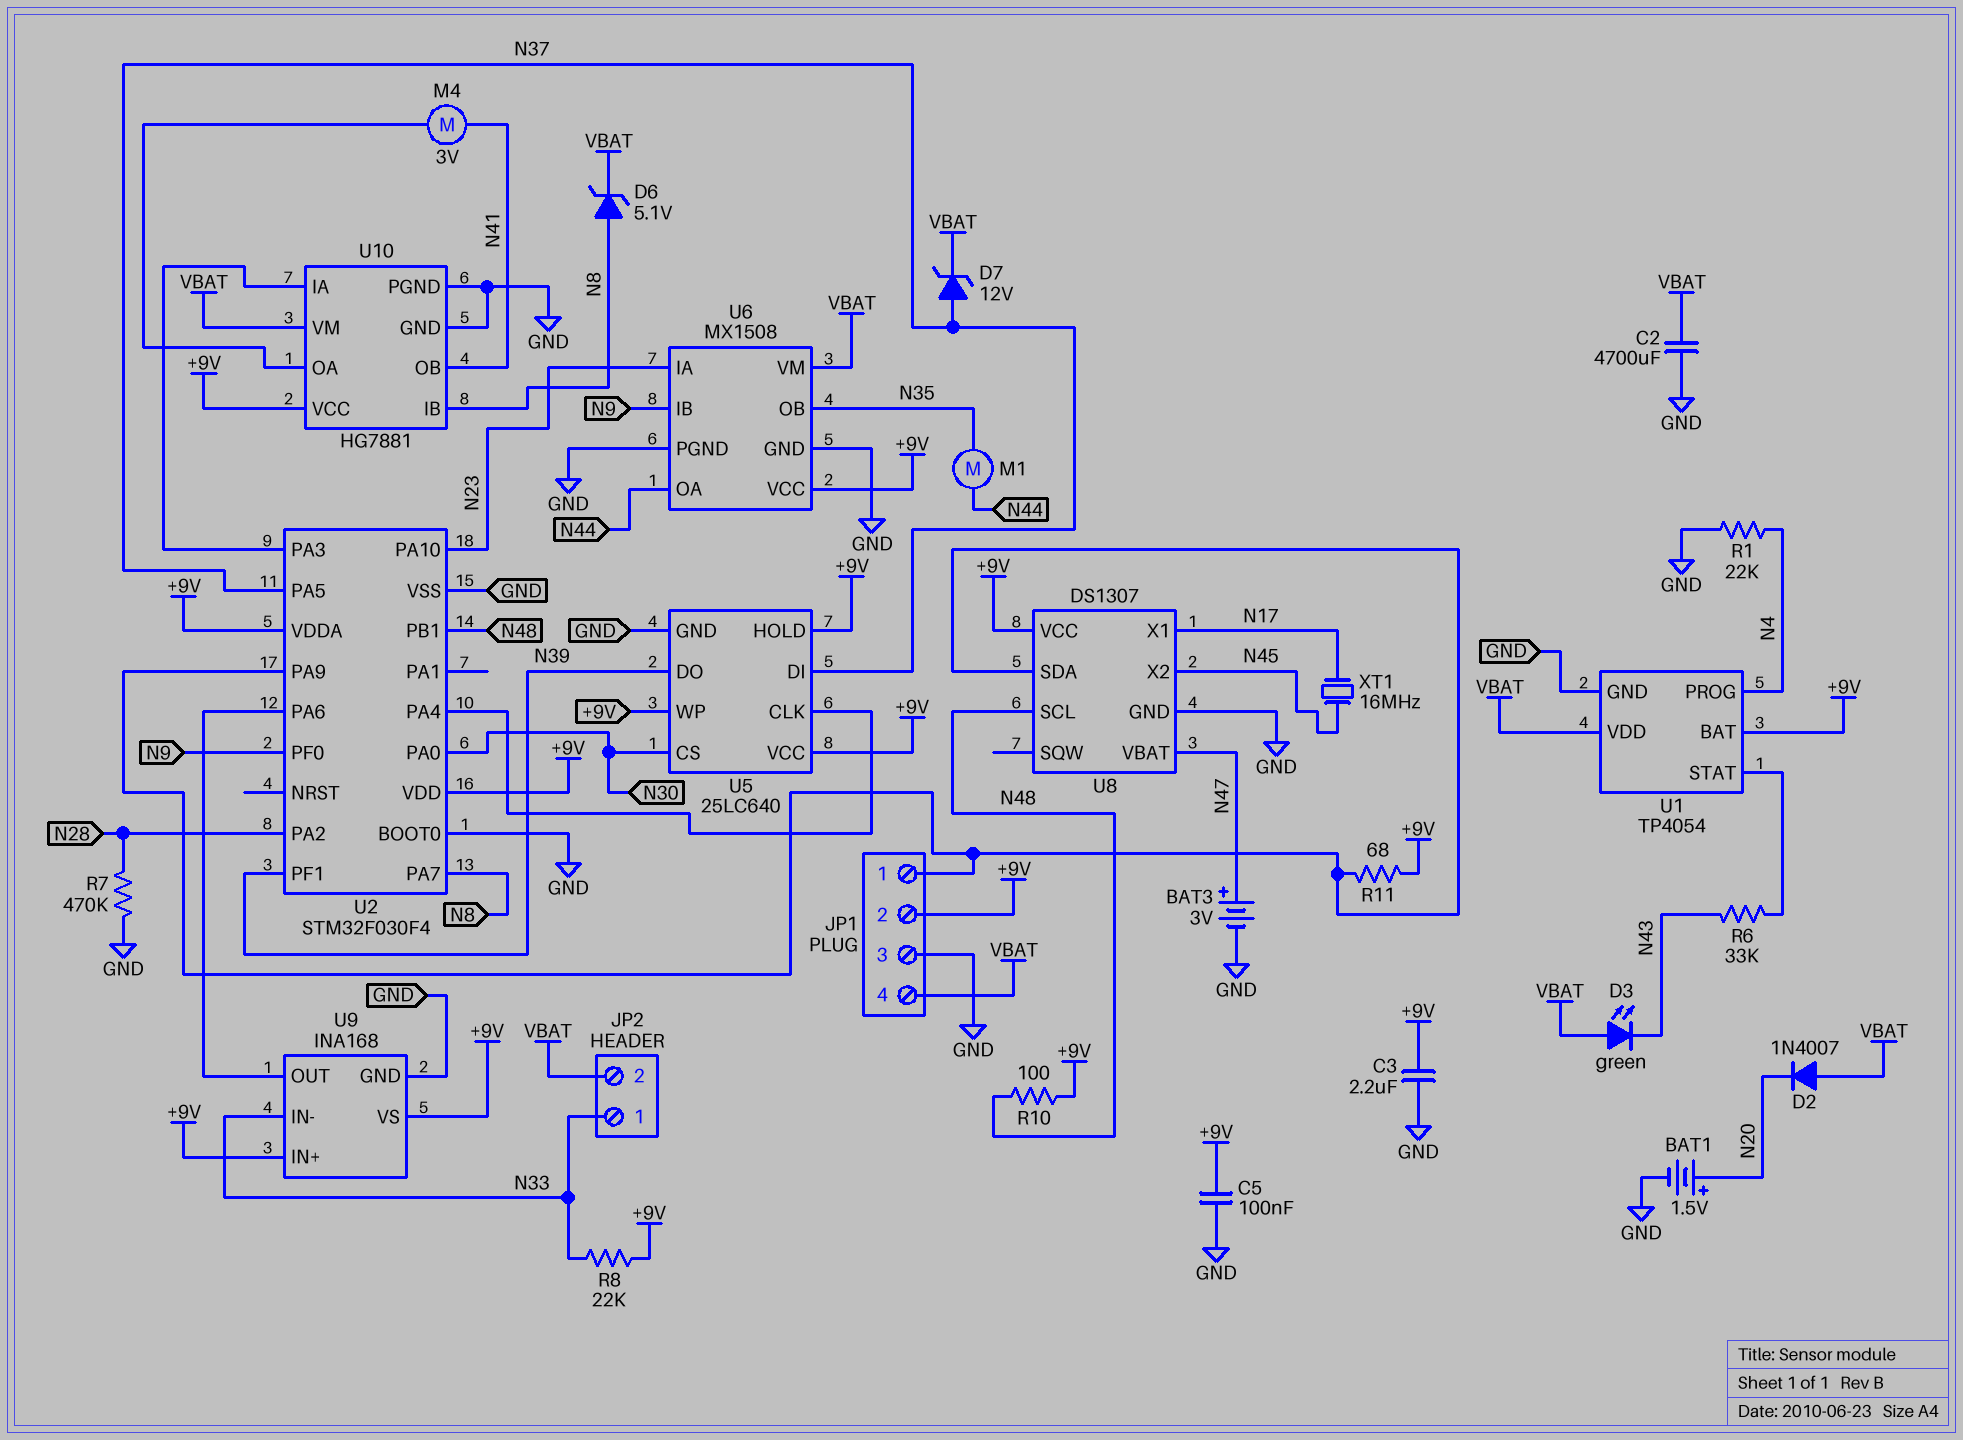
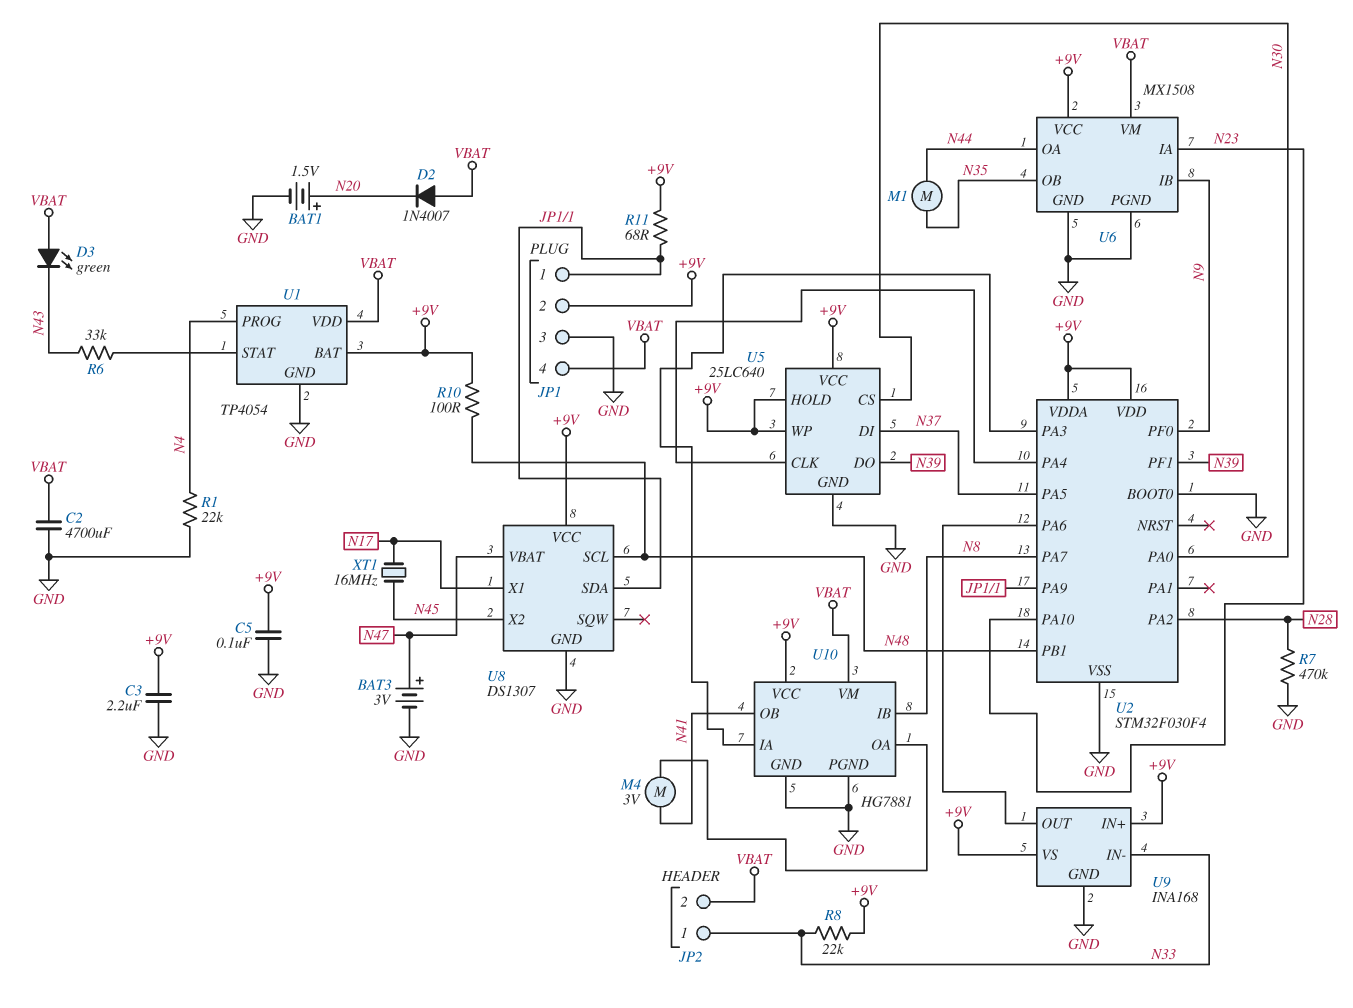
D6: zener 5.1V (A N8, K VBAT) -> none
D7: zener 12V (A N37, K VBAT) -> none

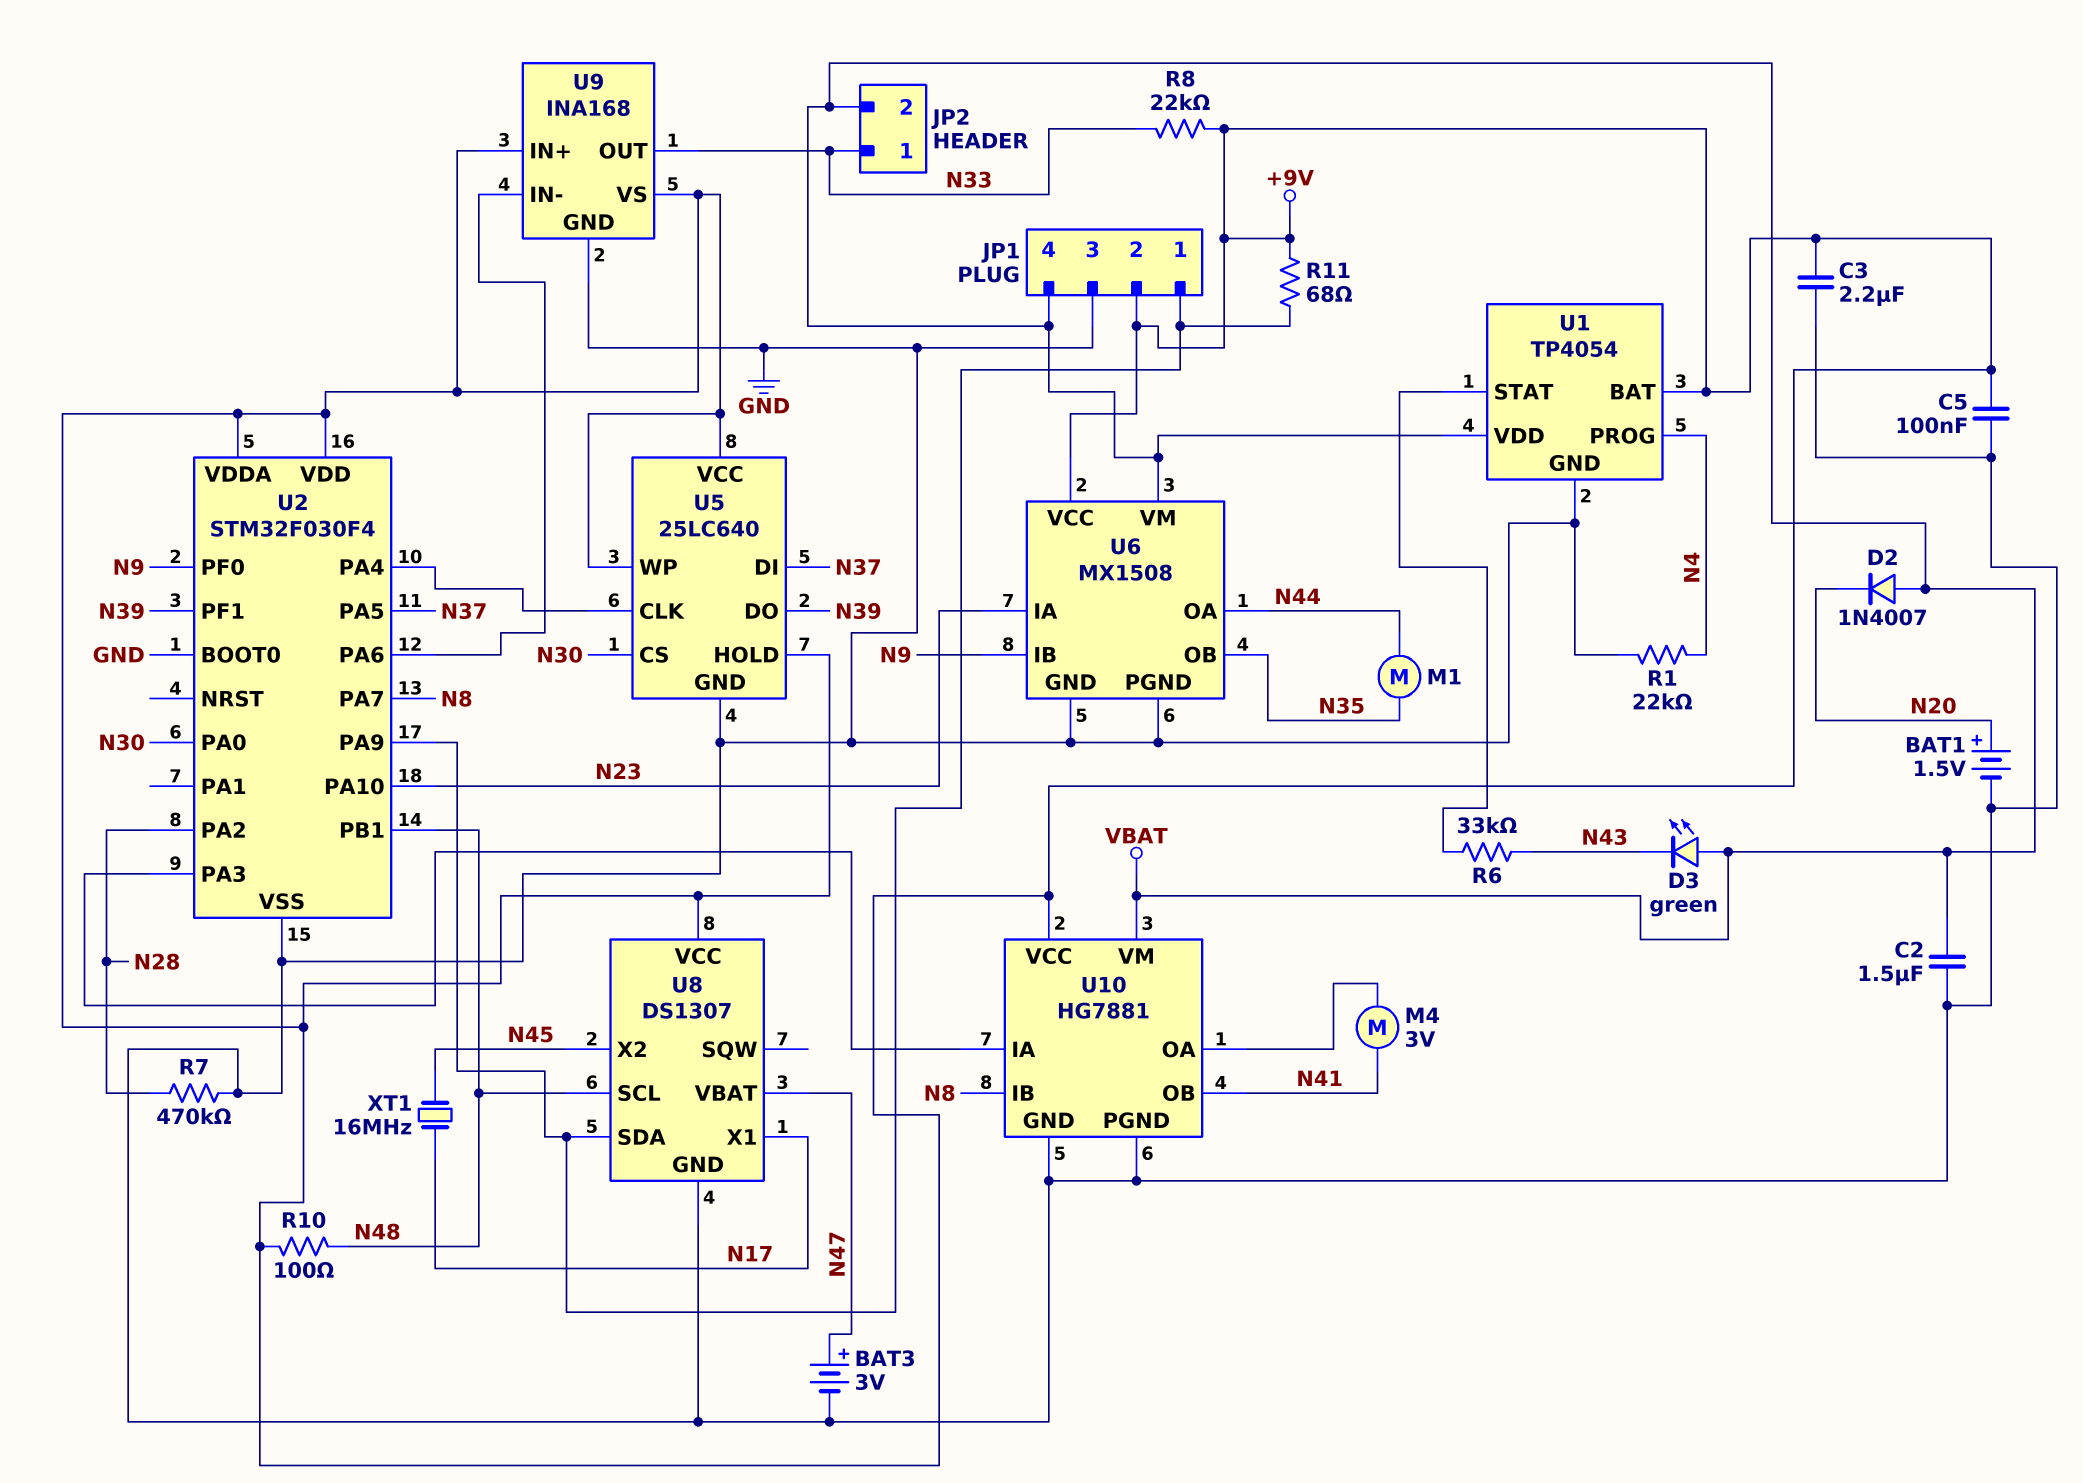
C2: 4700uF (GND, VBAT) -> 1.5uF (GND, VBAT)
U9 pin IN-: N33 -> U2/PA6
U9 pin OUT: U2/PA6 -> N33

